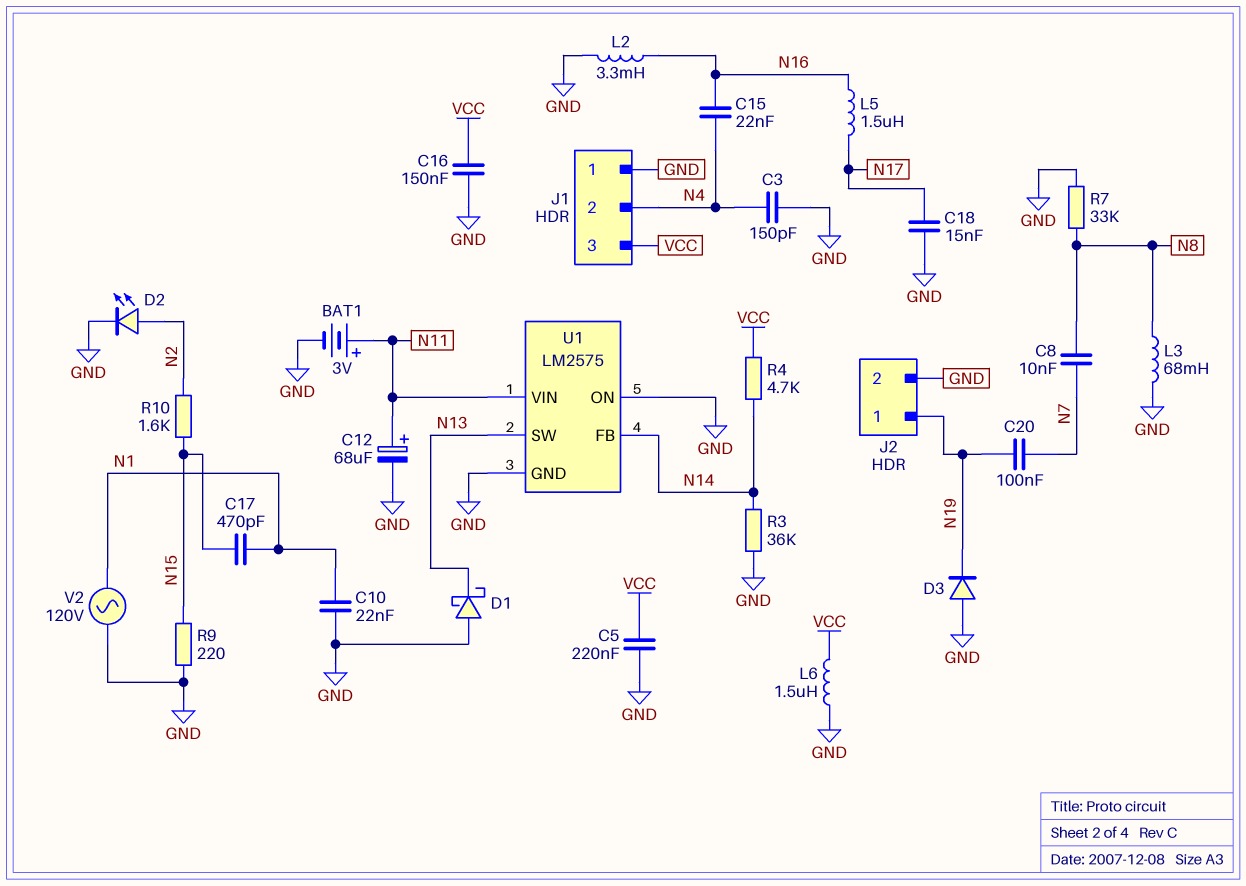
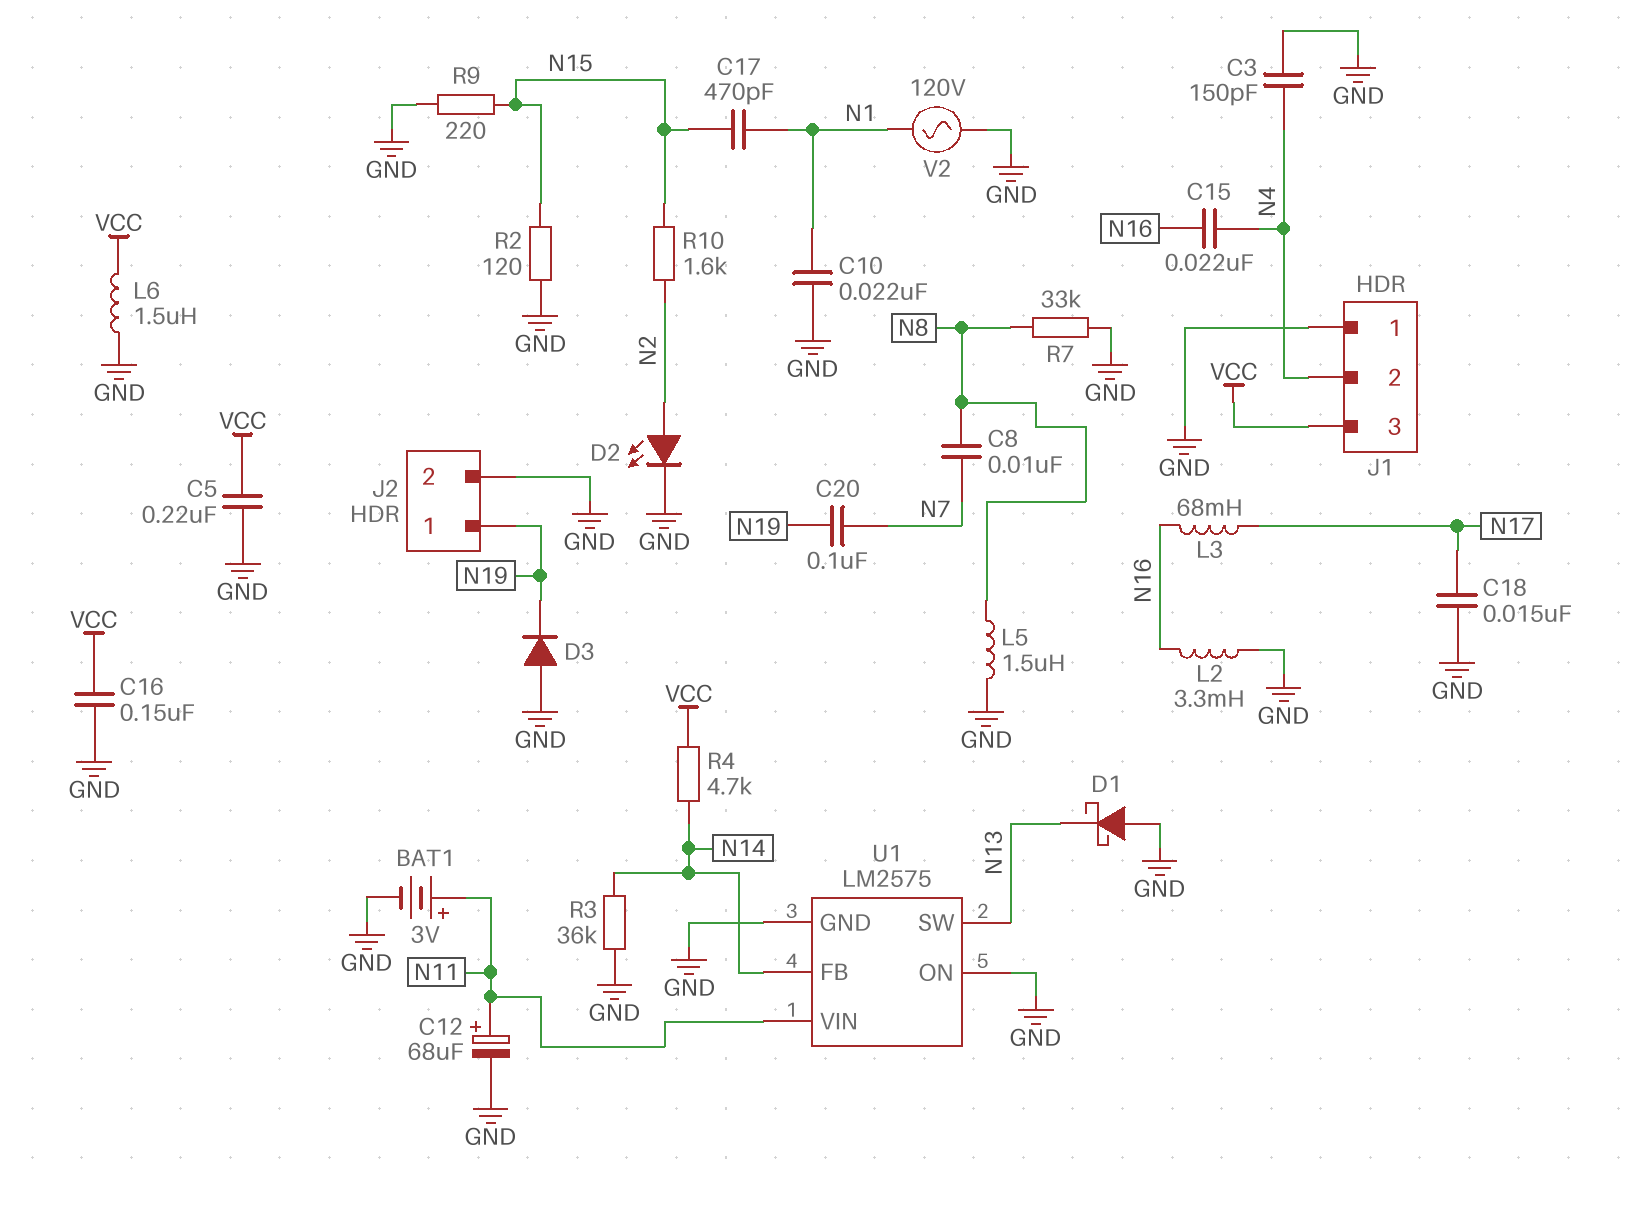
L3: 68mH (GND, N8) -> 68mH (N16, N17)
L5: 1.5uH (N16, N17) -> 1.5uH (GND, N8)
R2: none -> 120 (GND, N15)

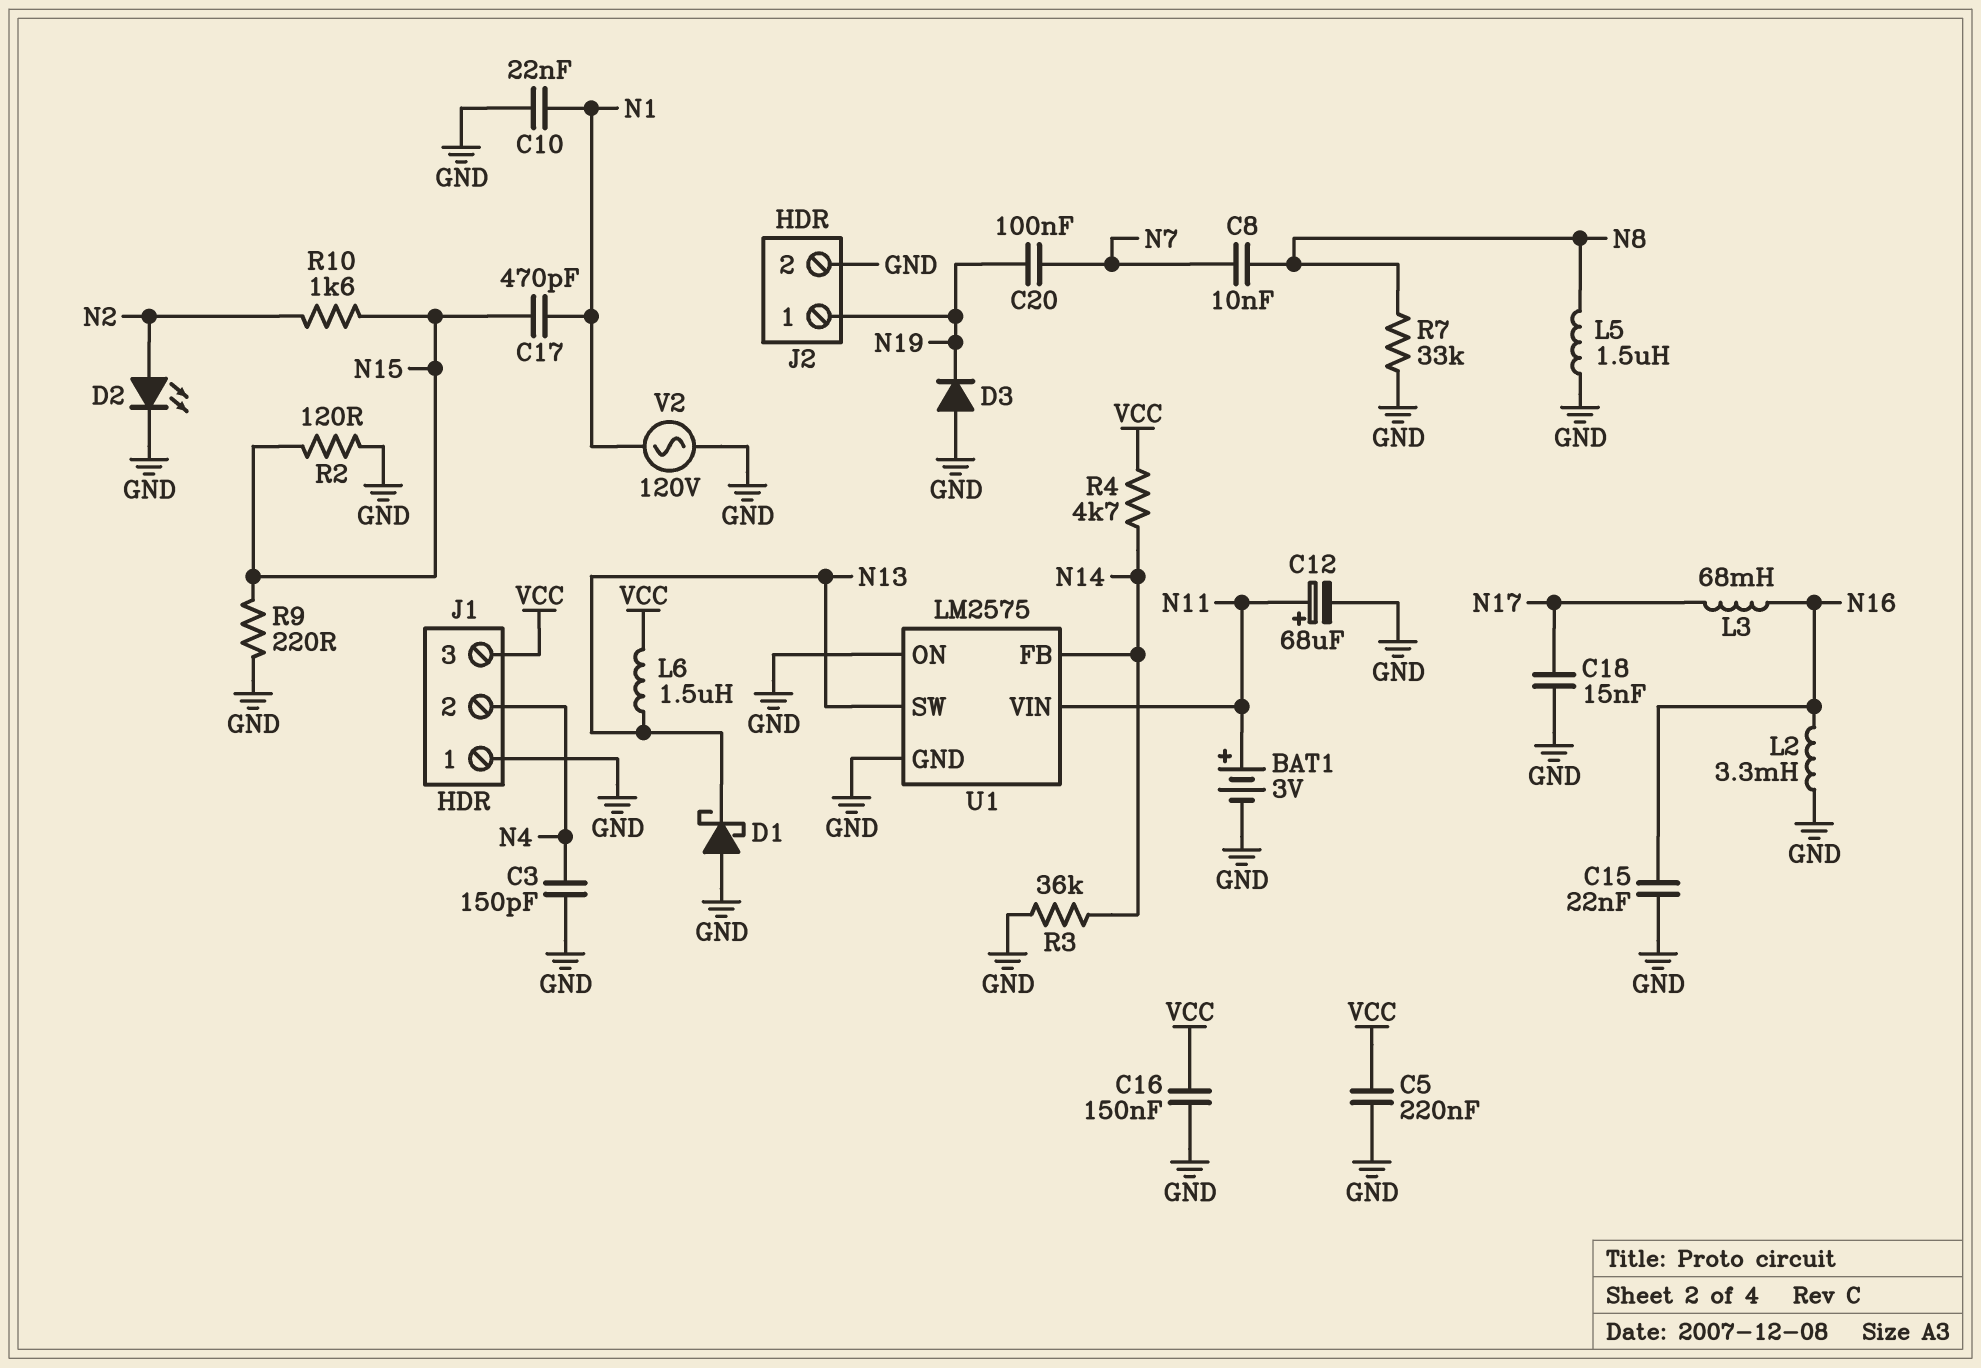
C15: 22nF (N4, N16) -> 22nF (GND, N16)
L6: 1.5uH (GND, VCC) -> 1.5uH (N13, VCC)

